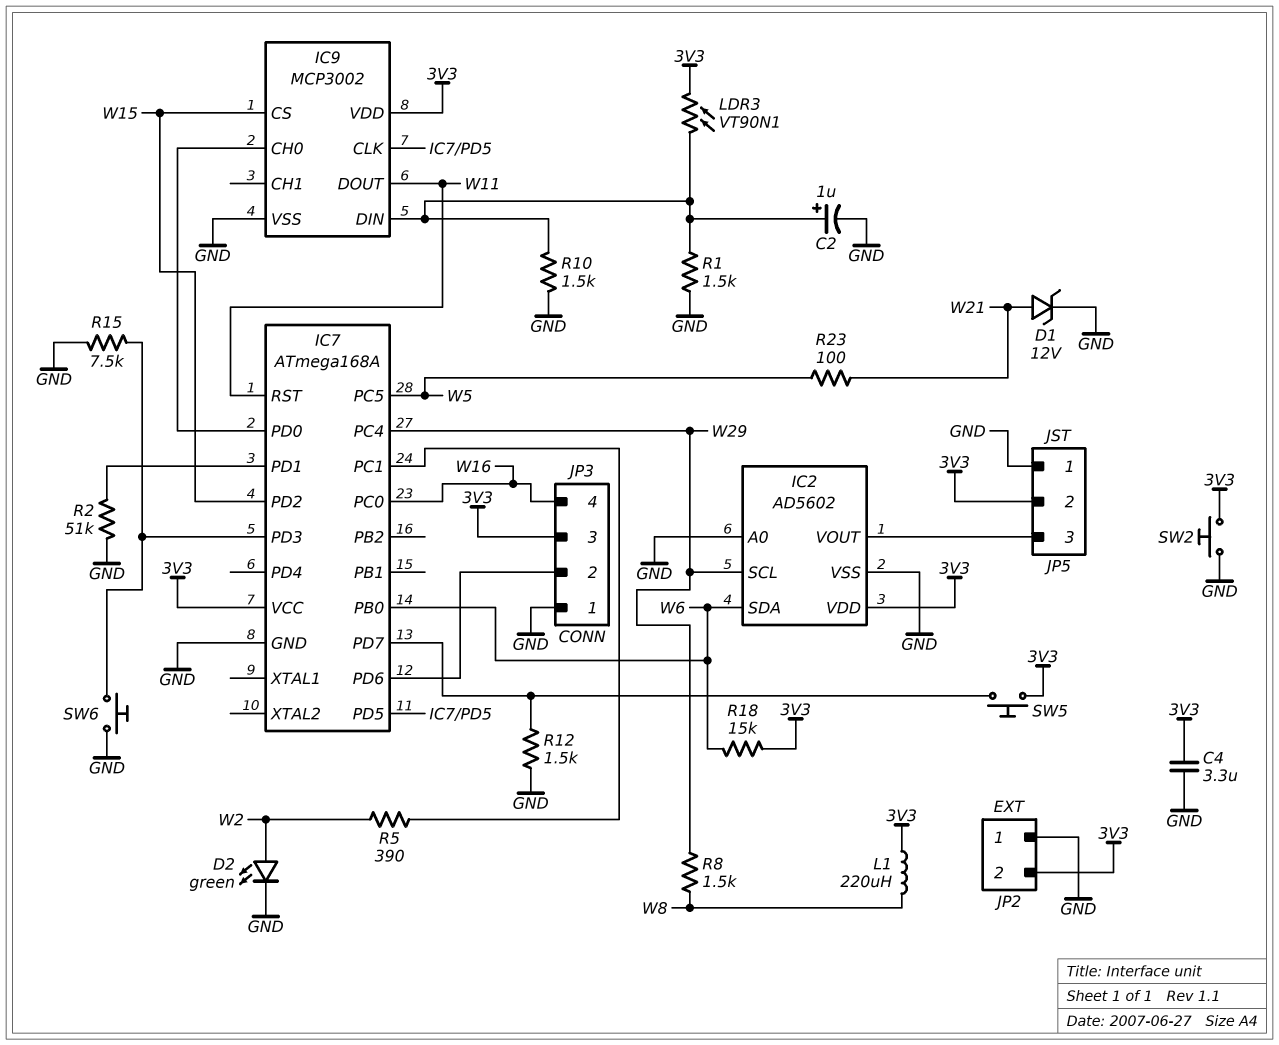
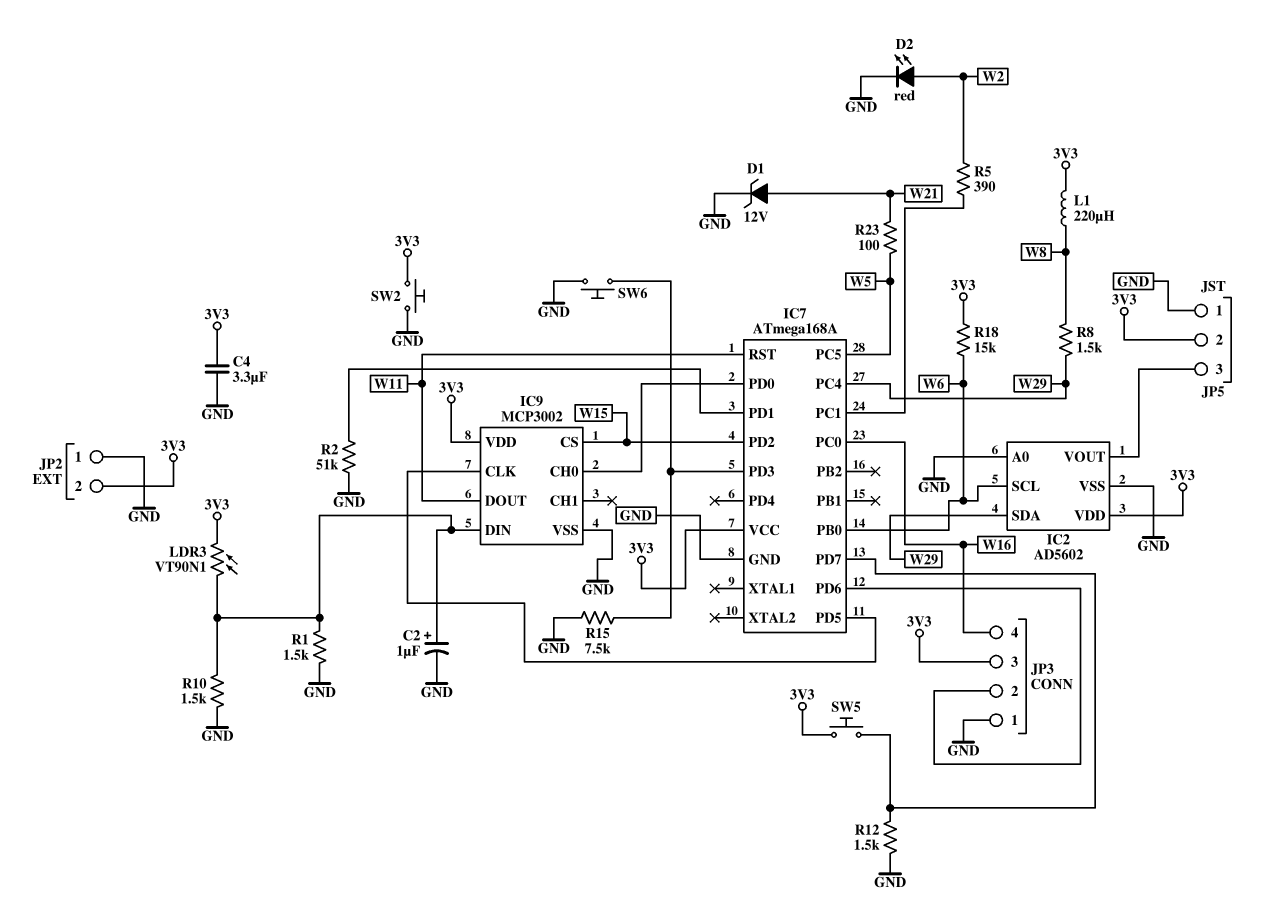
D2: LED green (A W2, K GND) -> LED red (A W2, K GND)
IC2 pin SCL: W29 -> W6
IC2 pin SDA: W6 -> W29

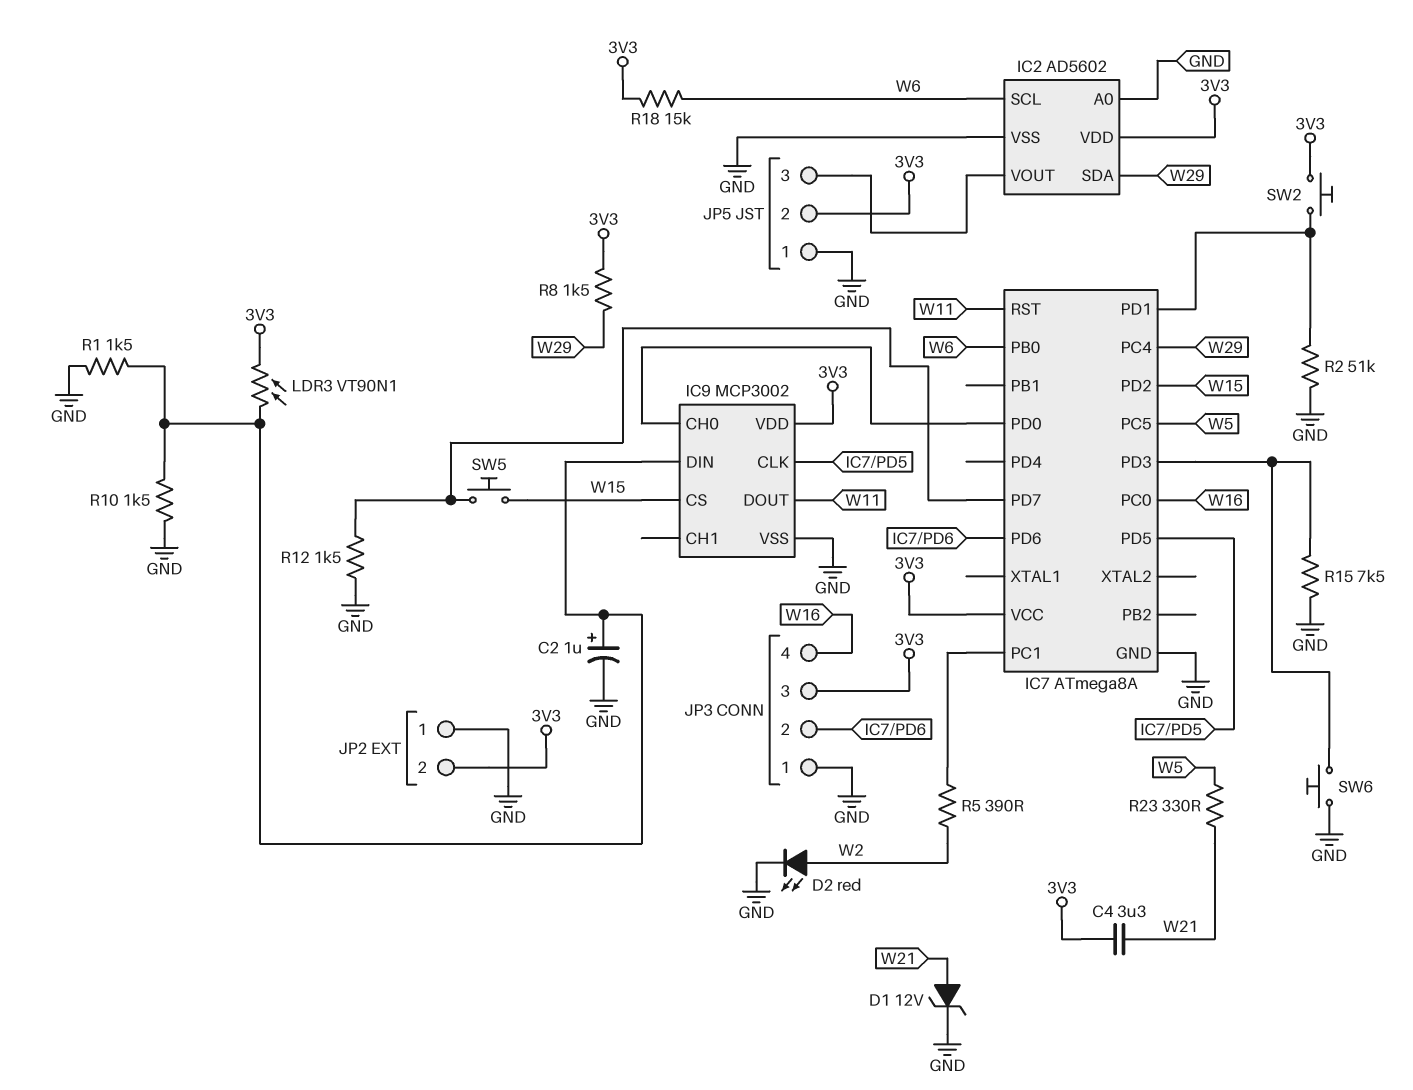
C4: 3.3uF (3V3, GND) -> 3.3uF (3V3, W21)
IC7: ATmega168A -> ATmega8A
L1: 220uH (3V3, W8) -> none
R8: 1.5k (W8, W29) -> 1.5k (3V3, W29)
R23: 100 (W5, W21) -> 330 (W5, W21)
SW2: button (3V3, GND) -> button (3V3, IC7/PD1)
SW5: button (3V3, IC7/PD7) -> button (IC7/PD7, W15)

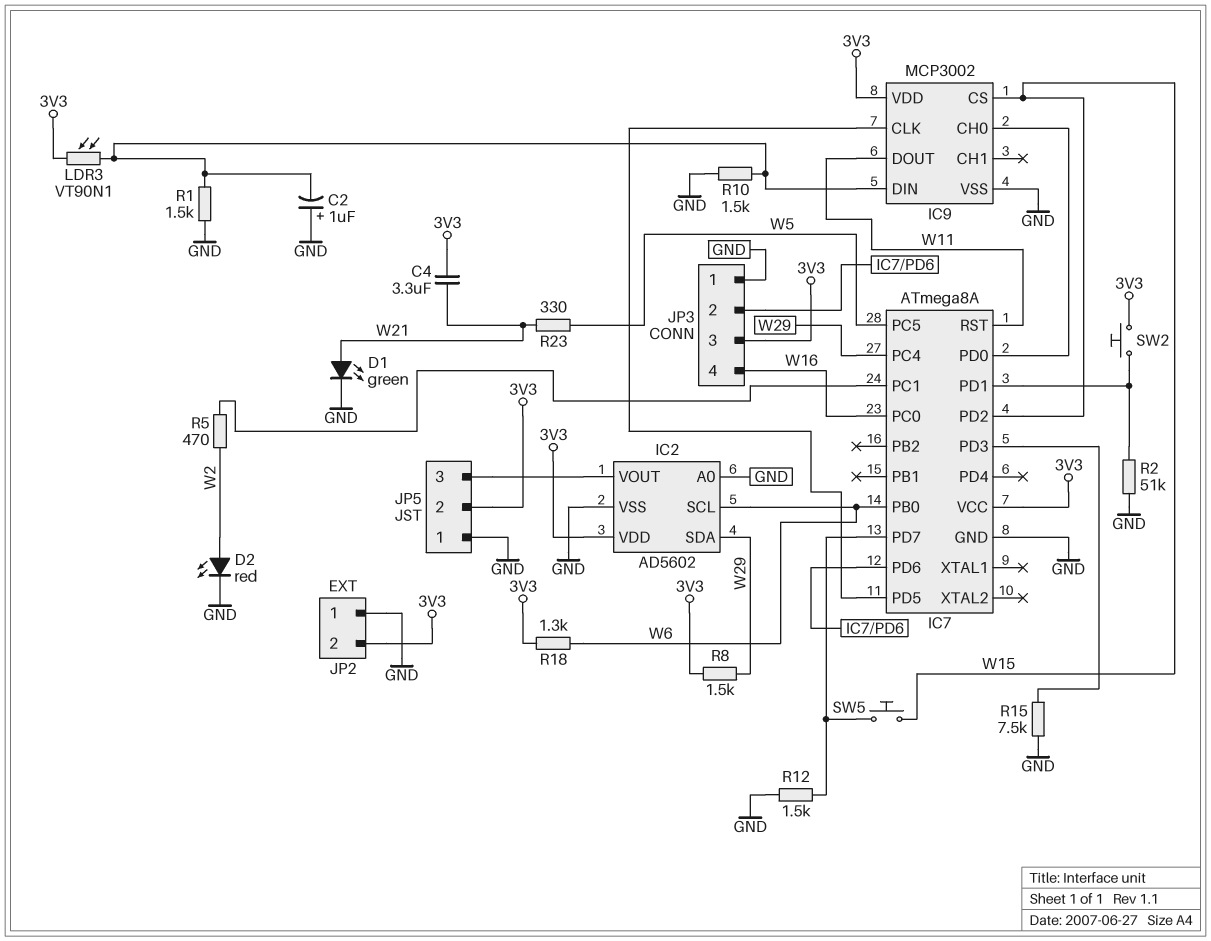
C2: 1uF (plus IC9/DIN, minus GND) -> 1uF (plus GND, minus IC9/DIN)
D1: zener 12V (A W21, K GND) -> LED green (A W21, K GND)
R5: 390 (IC7/PC1, W2) -> 470 (IC7/PC1, W2)
R18: 15k (3V3, W6) -> 1.3k (3V3, W6)
SW6: button (GND, IC7/PD3) -> none

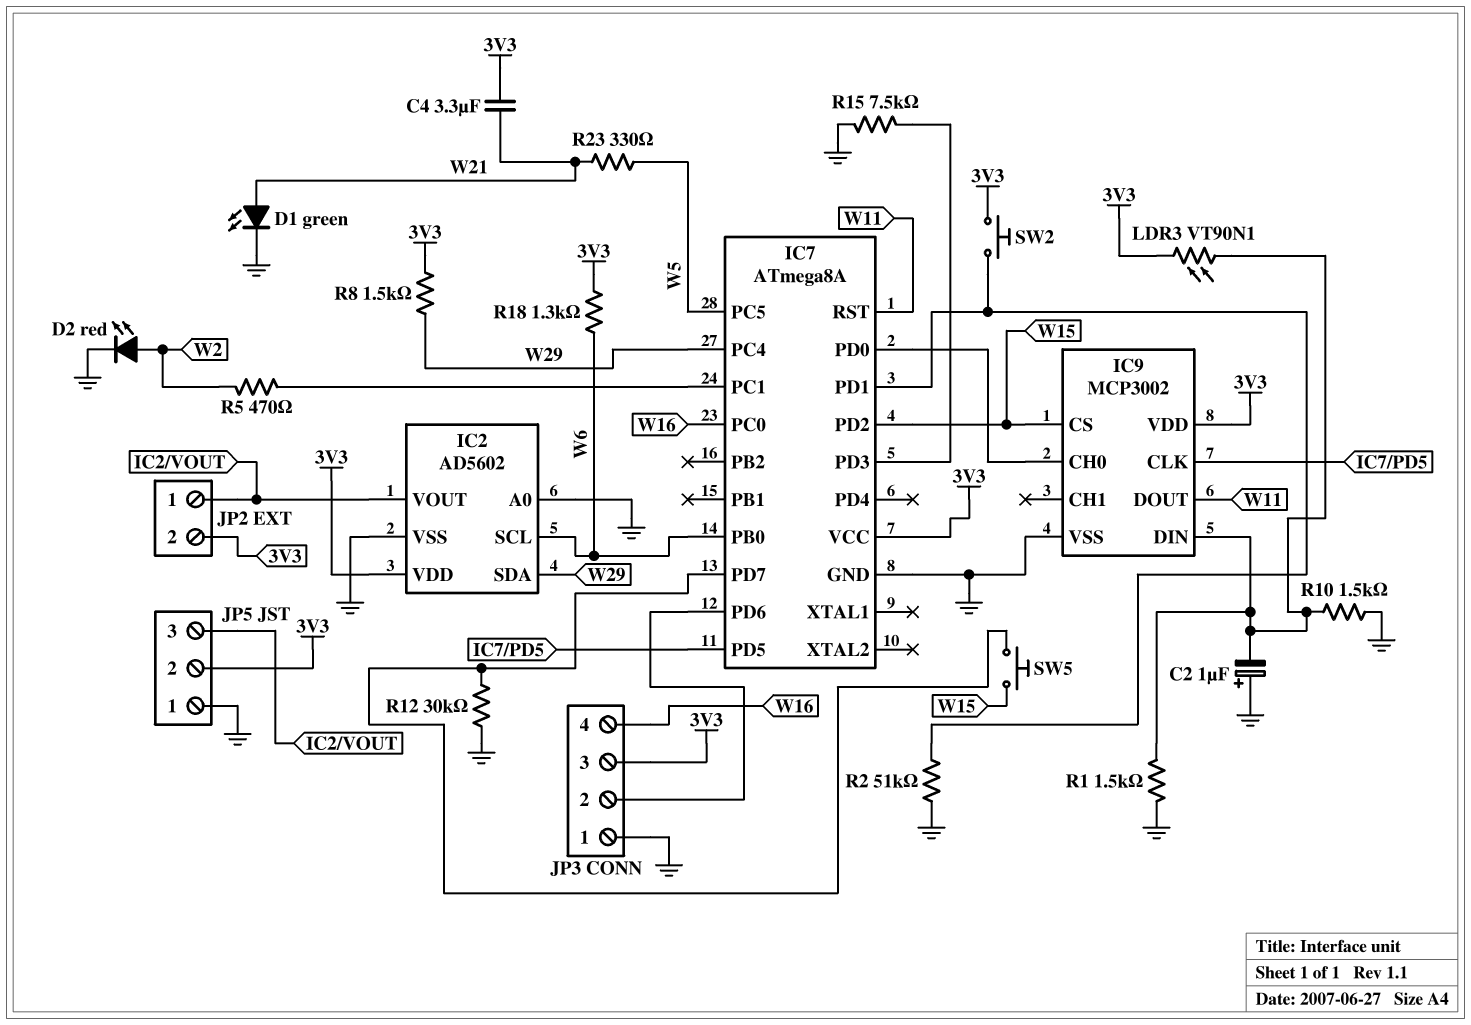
JP2 pin 1: GND -> IC2/VOUT
R12: 1.5k (GND, IC7/PD7) -> 30k (GND, IC7/PD7)

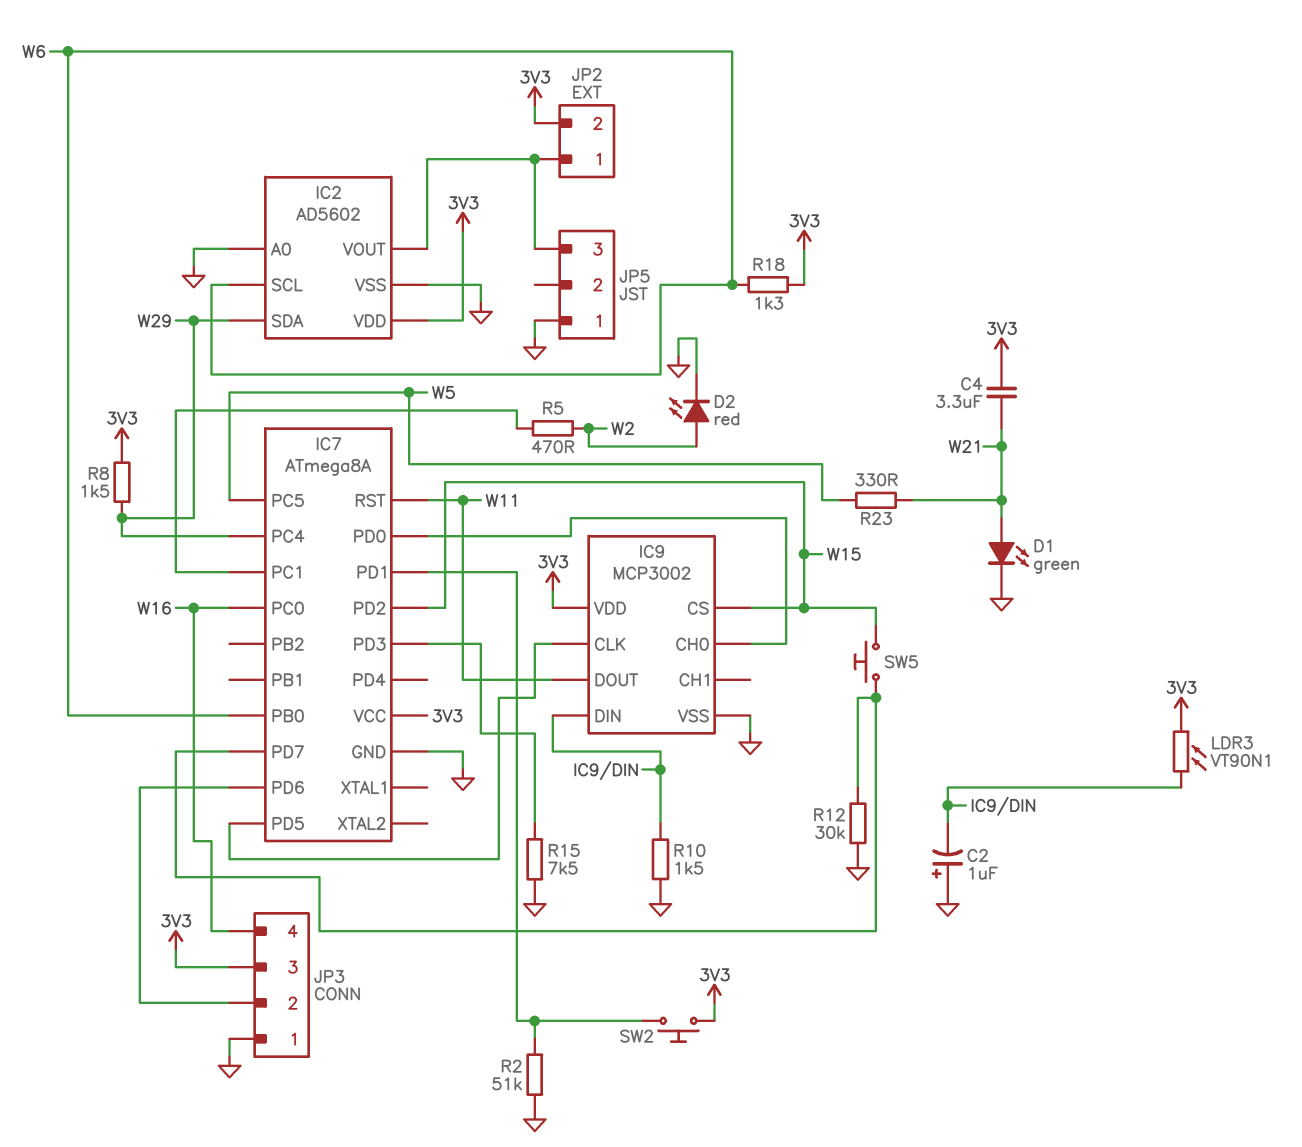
JP5 pin 2: 3V3 -> none
R1: 1.5k (GND, IC9/DIN) -> none

